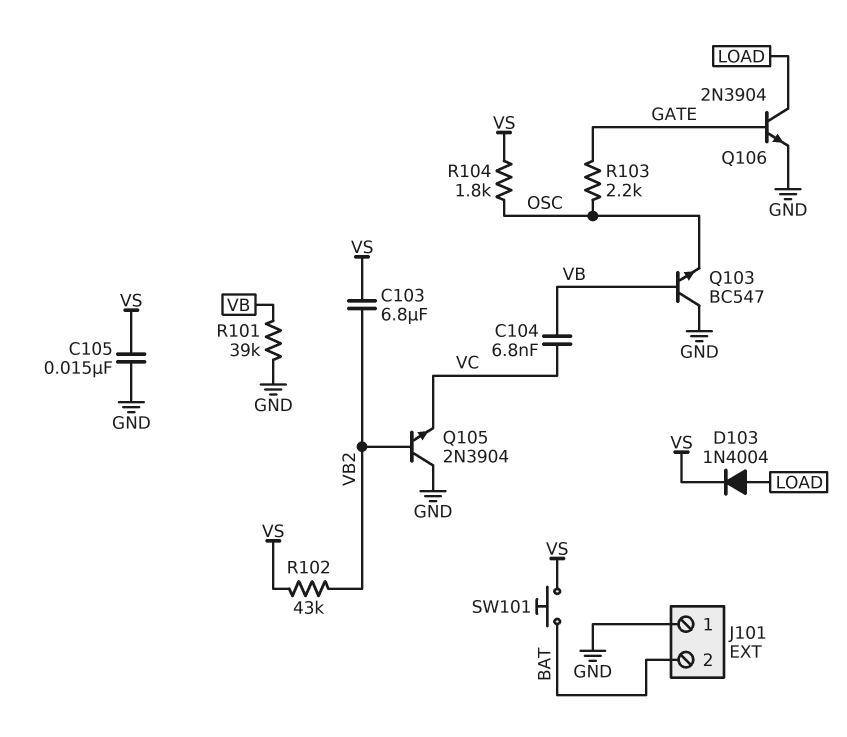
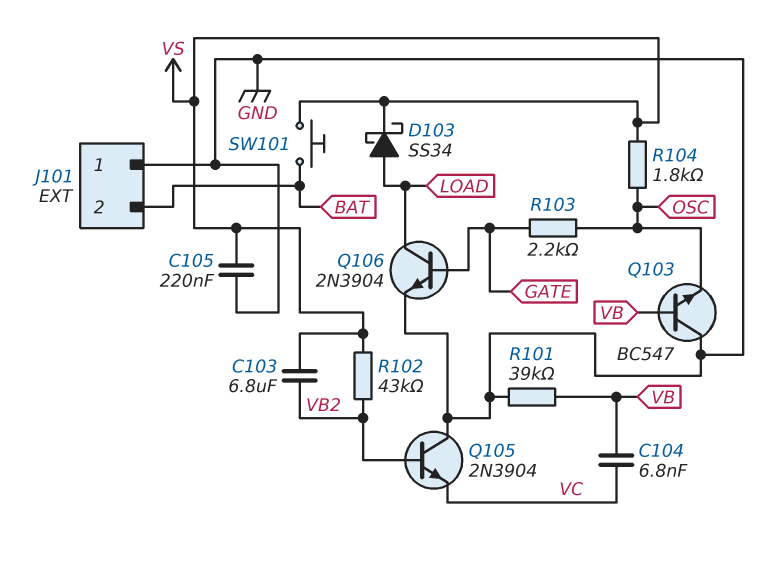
C105: 15nF (GND, VS) -> 220nF (GND, VS)
D103: diode 1N4004 (A LOAD, K VS) -> schottky SS34 (A LOAD, K VS)

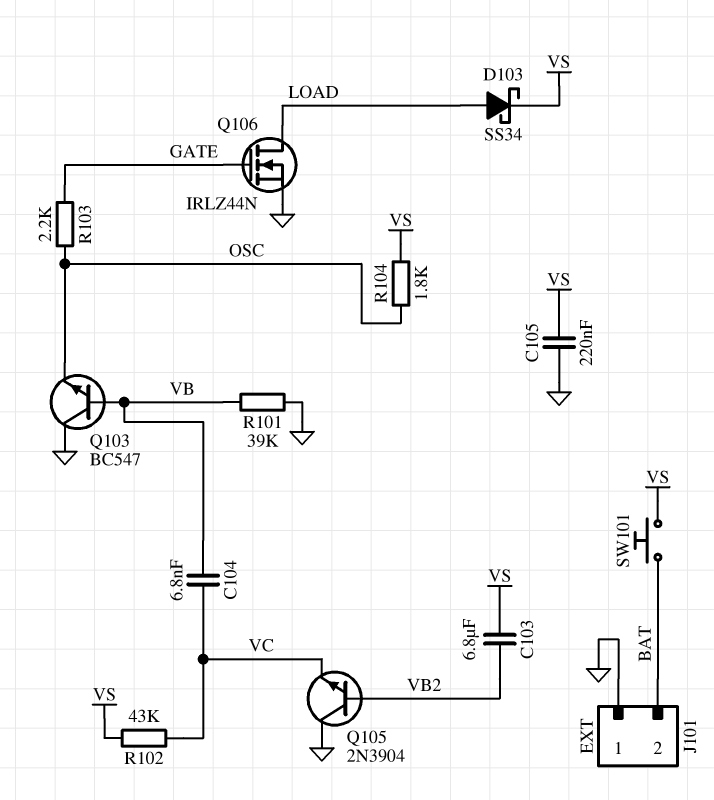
Q106: NPN 2N3904 (B GATE, C LOAD, E GND) -> NMOS IRLZ44N (G GATE, D LOAD, S GND)
R102: 43k (VB2, VS) -> 43k (VC, VS)

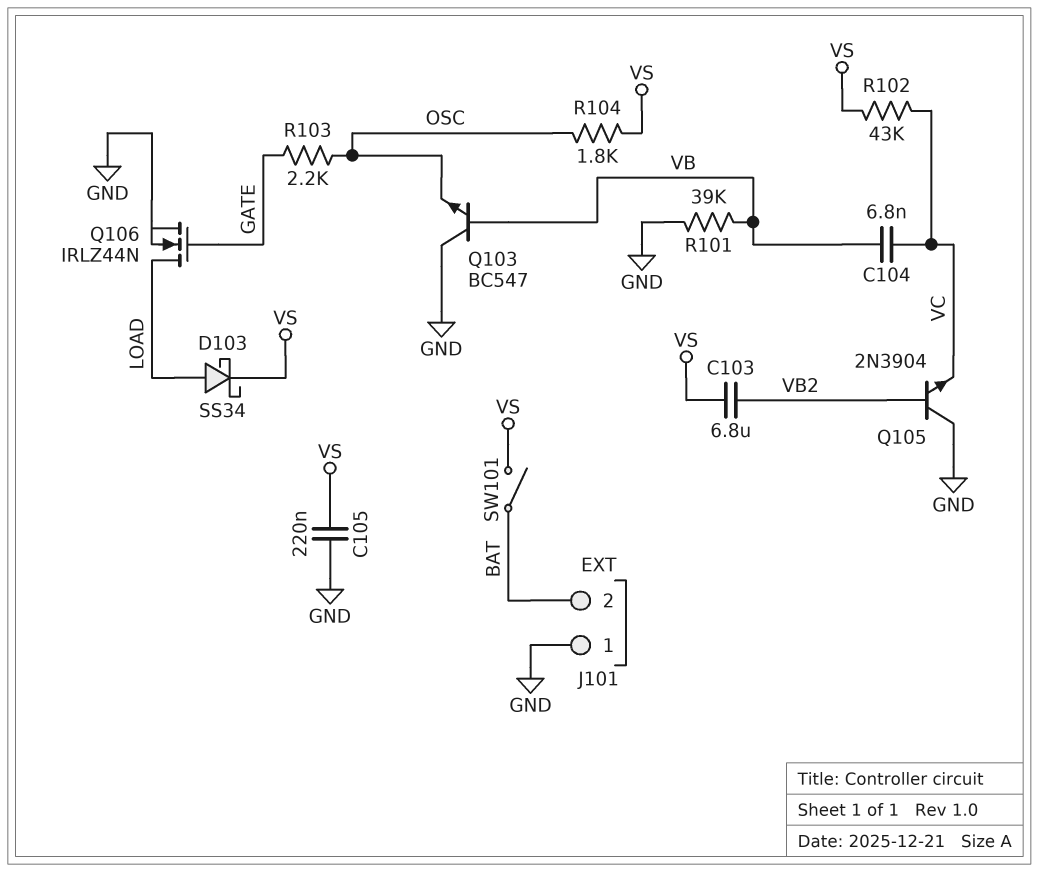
SW101: button (BAT, VS) -> switch (BAT, VS)

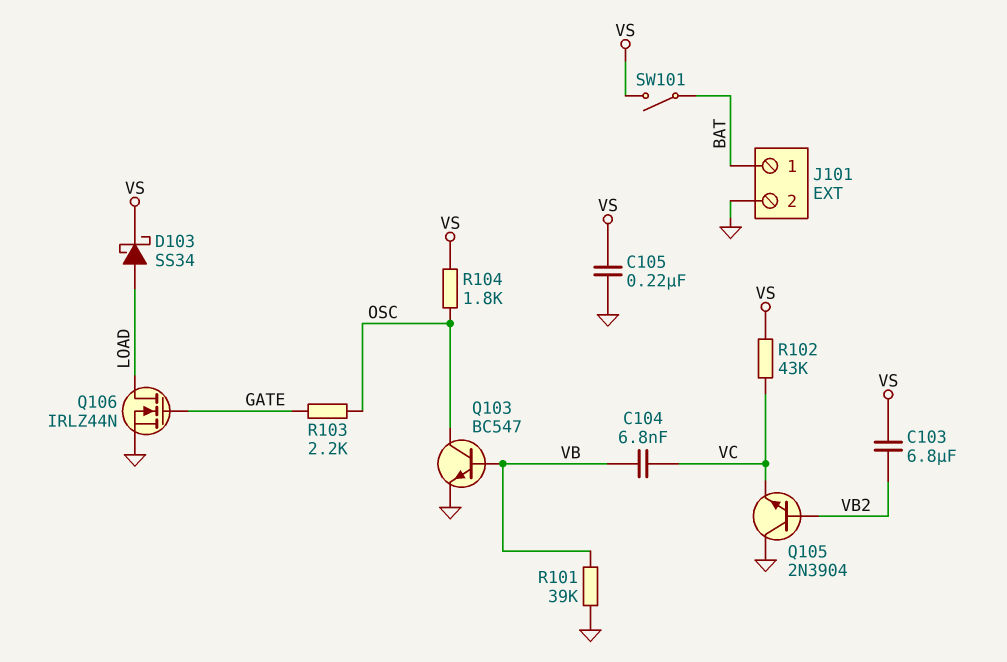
J101 pin 1: GND -> BAT
J101 pin 2: BAT -> GND
Q103: NPN BC547 (B VB, C GND, E OSC) -> NPN BC547 (B VB, C OSC, E GND)

